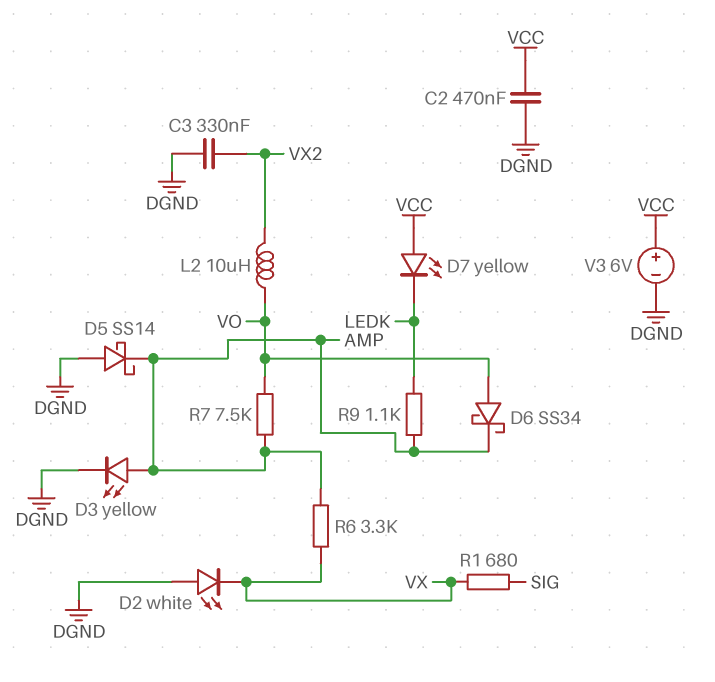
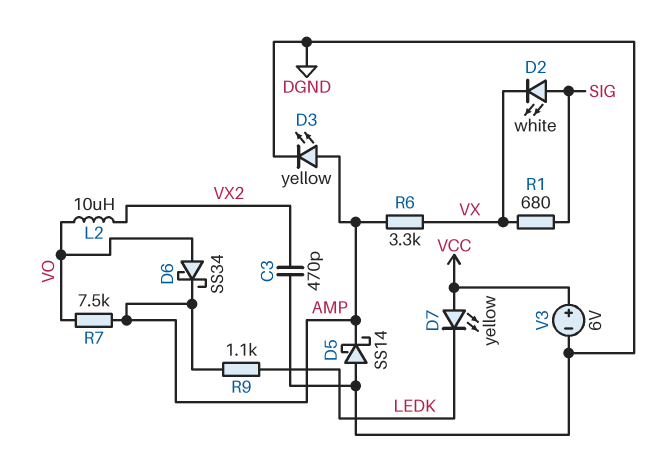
C2: 470nF (DGND, VCC) -> none
C3: 330nF (DGND, VX2) -> 470pF (DGND, VX2)
D2: LED white (A DGND, K VX) -> LED white (A SIG, K VX)

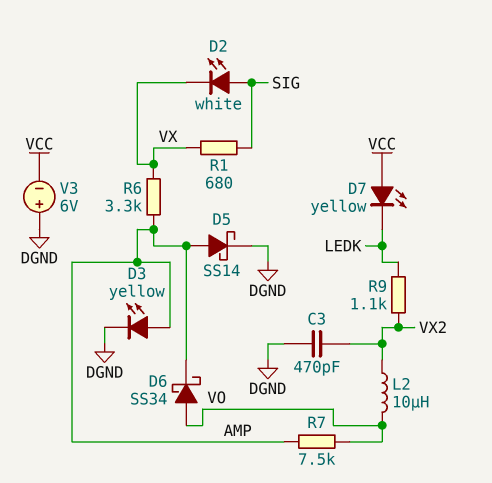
D5: schottky SS14 (A DGND, K AMP) -> schottky SS14 (A AMP, K DGND)
R9: 1.1k (AMP, LEDK) -> 1.1k (LEDK, VX2)
V3: 6V (plus VCC, minus DGND) -> 6V (plus DGND, minus VCC)

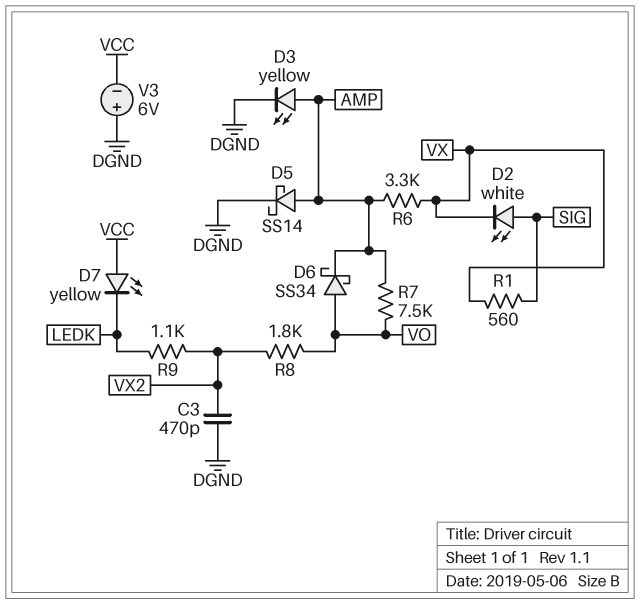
L2: 10uH (VO, VX2) -> none
R1: 680 (SIG, VX) -> 560 (SIG, VX)
R8: none -> 1.8k (VO, VX2)

